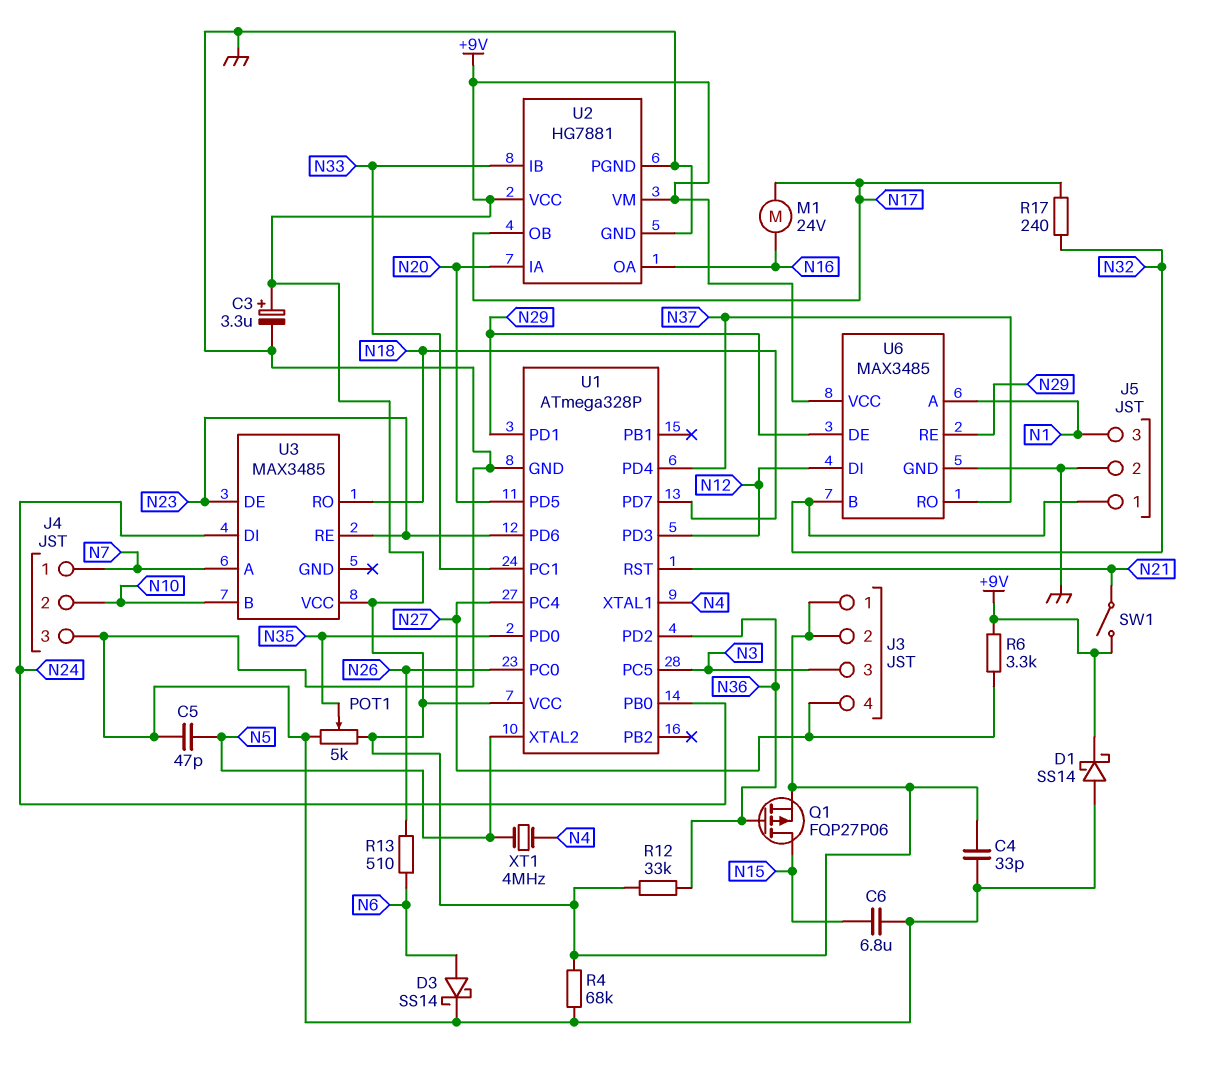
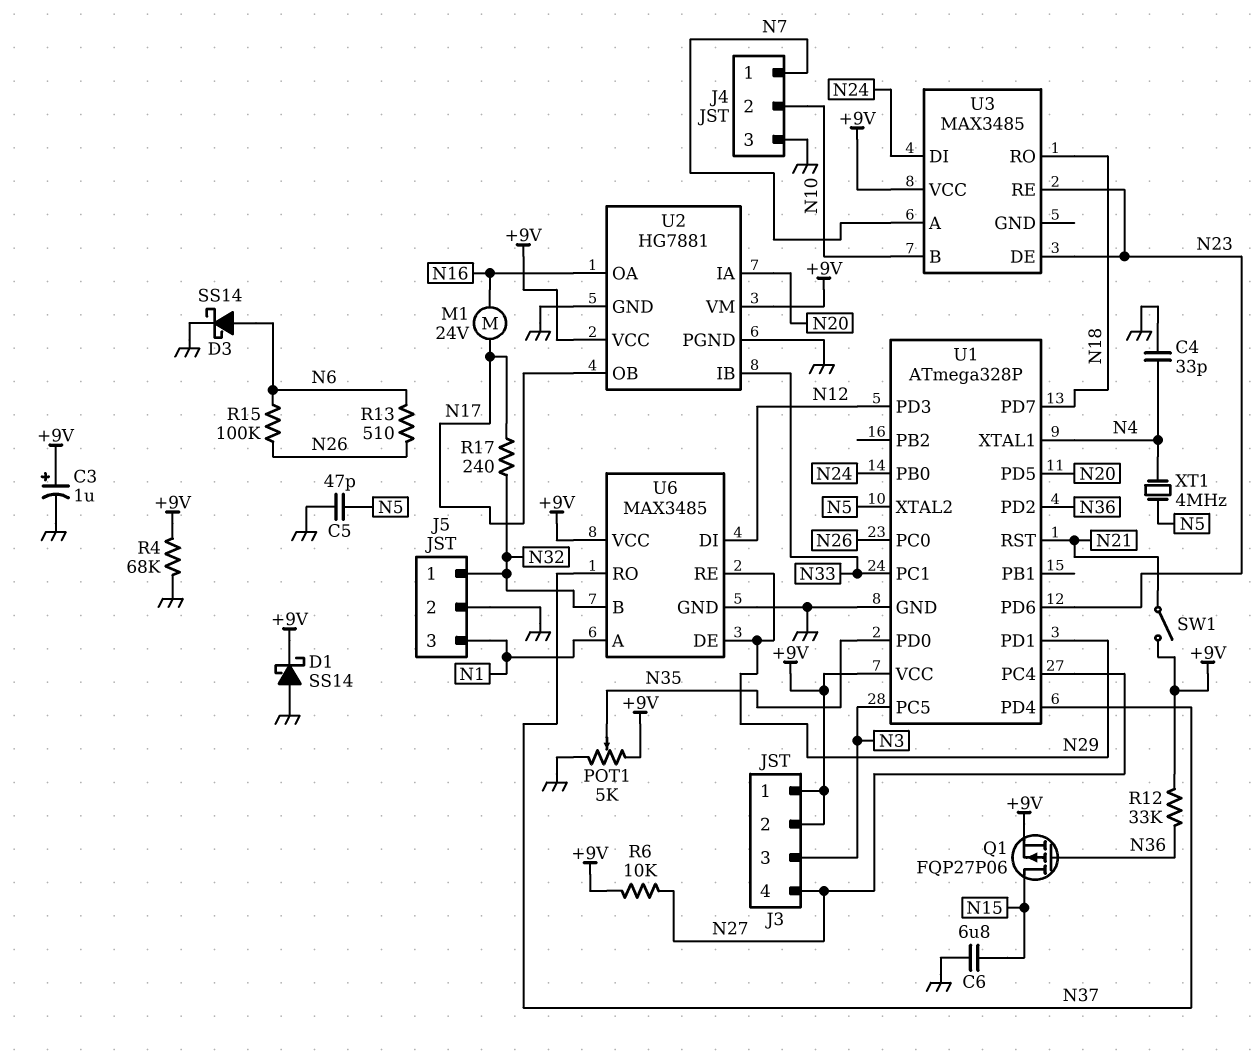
C3: 3.3uF (plus +9V, minus GND) -> 1uF (plus +9V, minus GND)
C4: 33pF (+9V, GND) -> 33pF (GND, N4)
R6: 3.3k (+9V, N27) -> 10k (+9V, N27)
R15: none -> 100k (N6, N26)

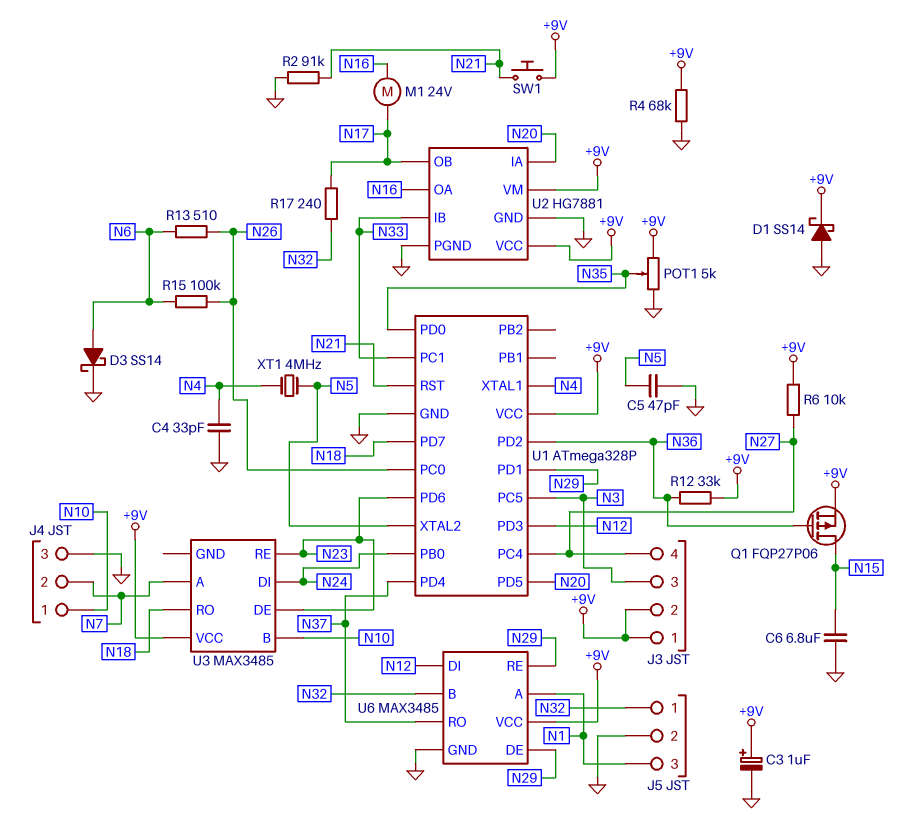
J4 pin 1: N7 -> N10
J4 pin 2: N10 -> N7
R2: none -> 91k (GND, N21)
SW1: switch (+9V, N21) -> button (+9V, N21)

